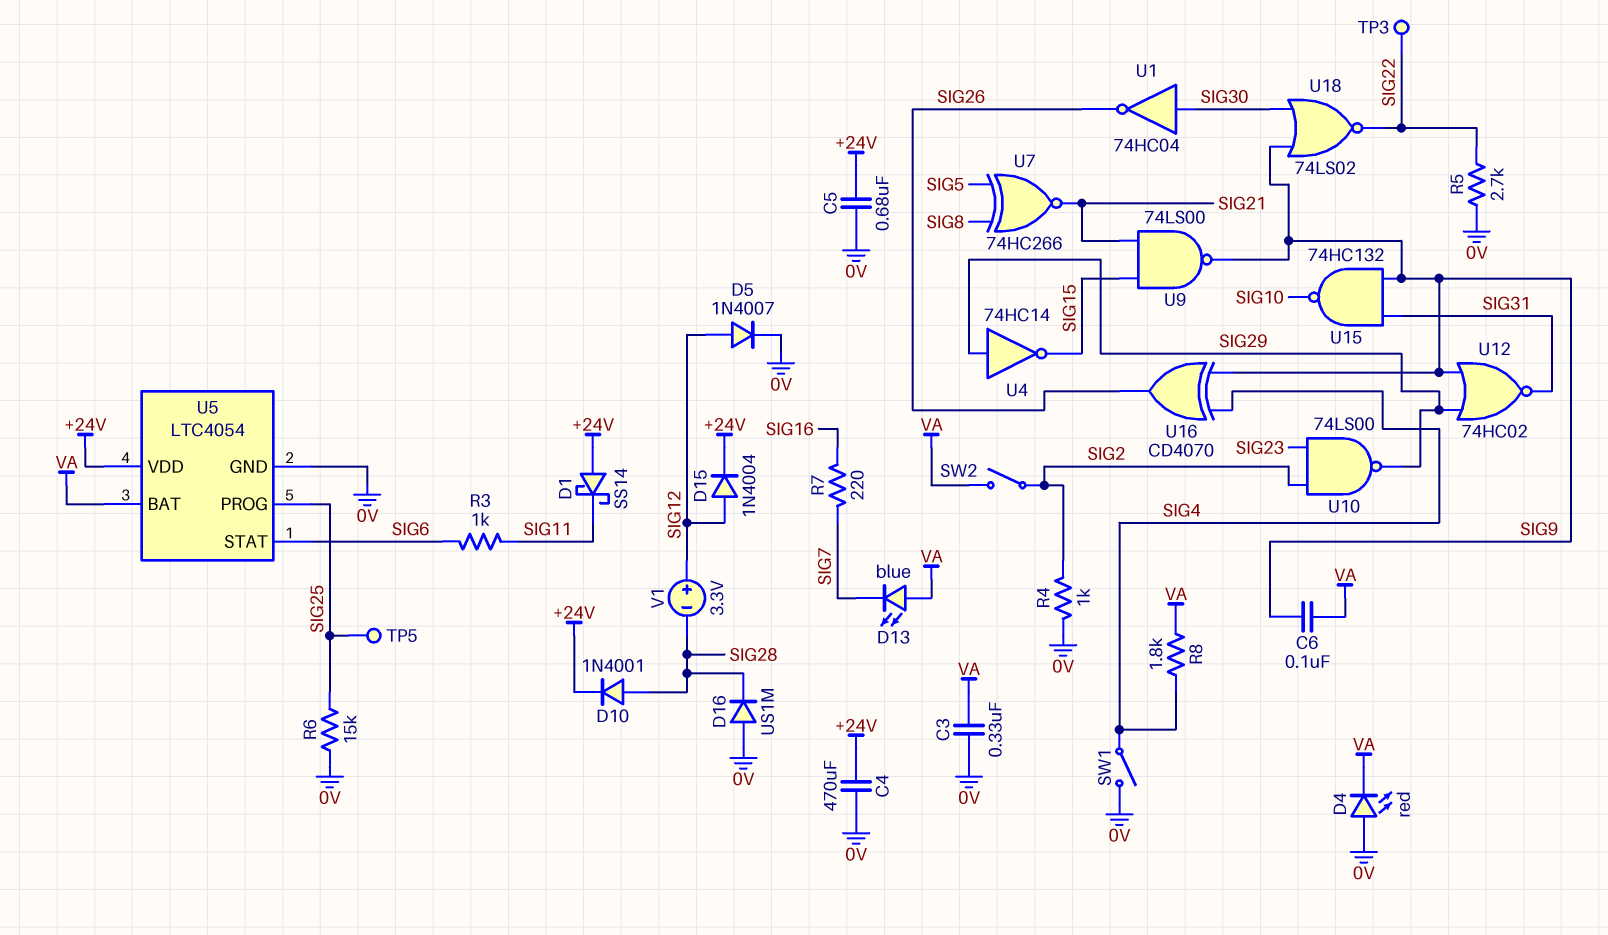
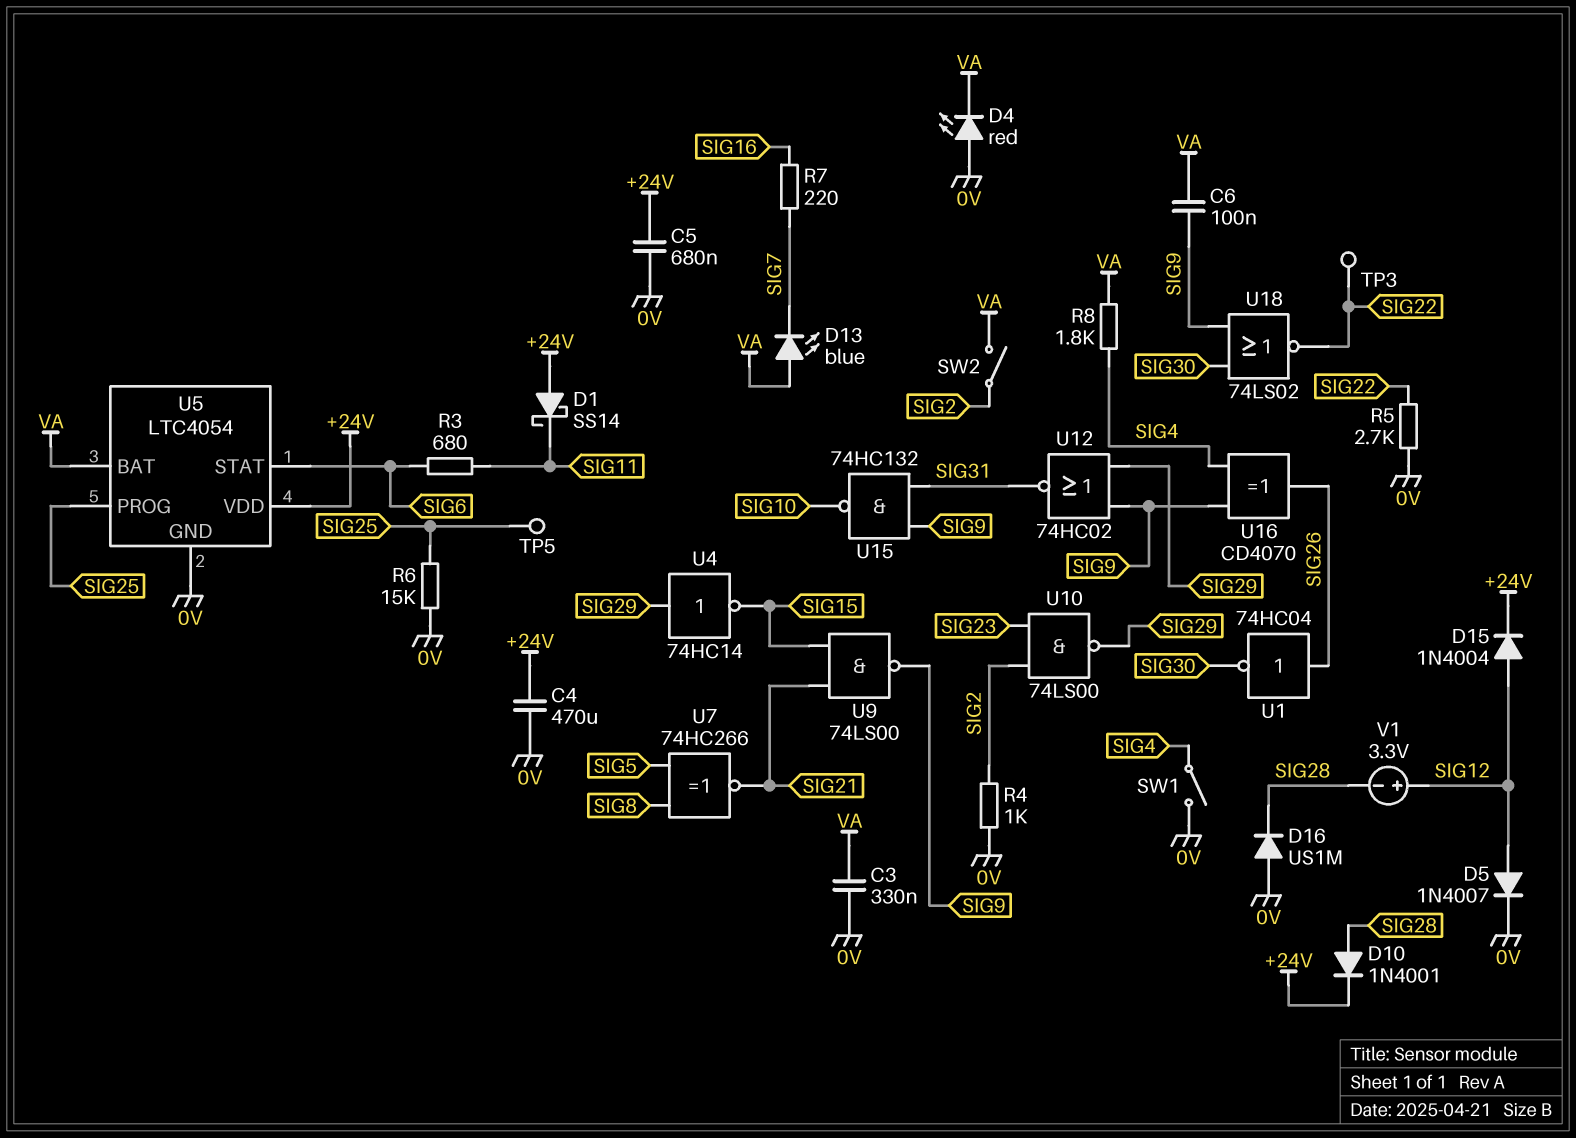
R3: 1k (SIG6, SIG11) -> 680 (SIG6, SIG11)
U1: NOT 74HC04 (in SIG30, out SIG26) -> NOT 74HC04 (in SIG26, out SIG30)

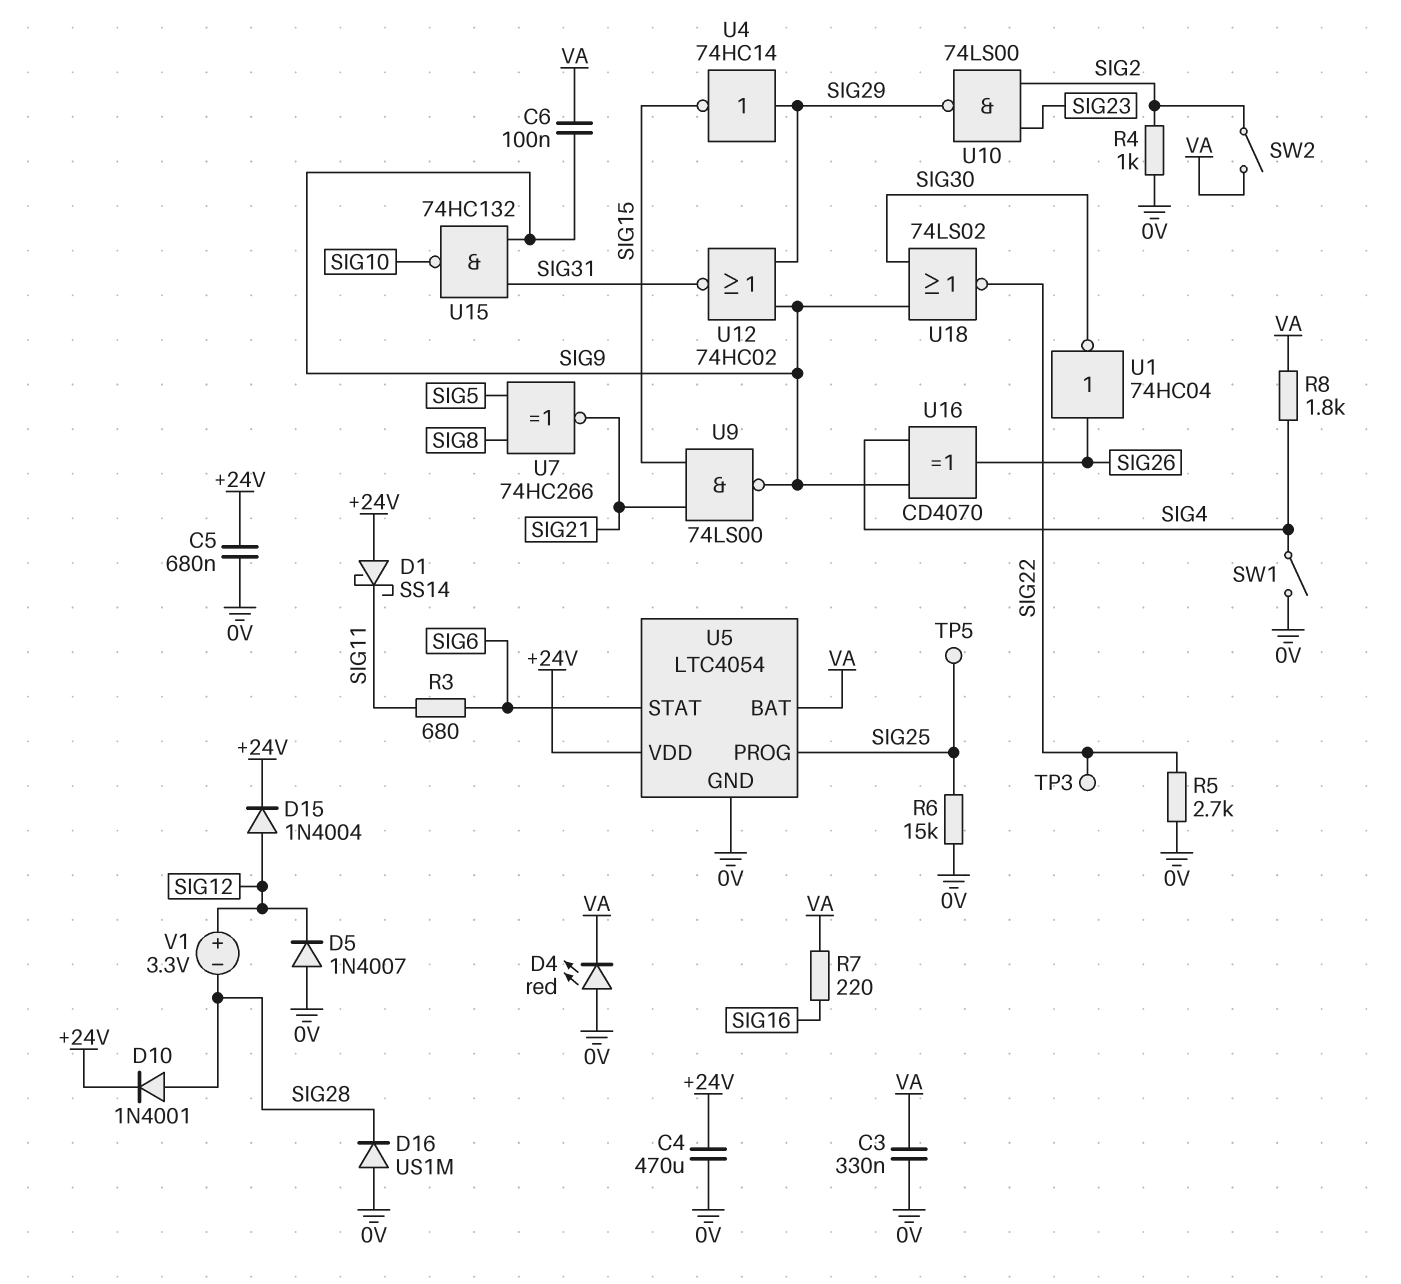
D5: diode 1N4007 (A SIG12, K 0V) -> diode 1N4007 (A 0V, K SIG12)
D13: LED blue (A VA, K SIG7) -> none
R7: 220 (SIG7, SIG16) -> 220 (SIG16, VA)

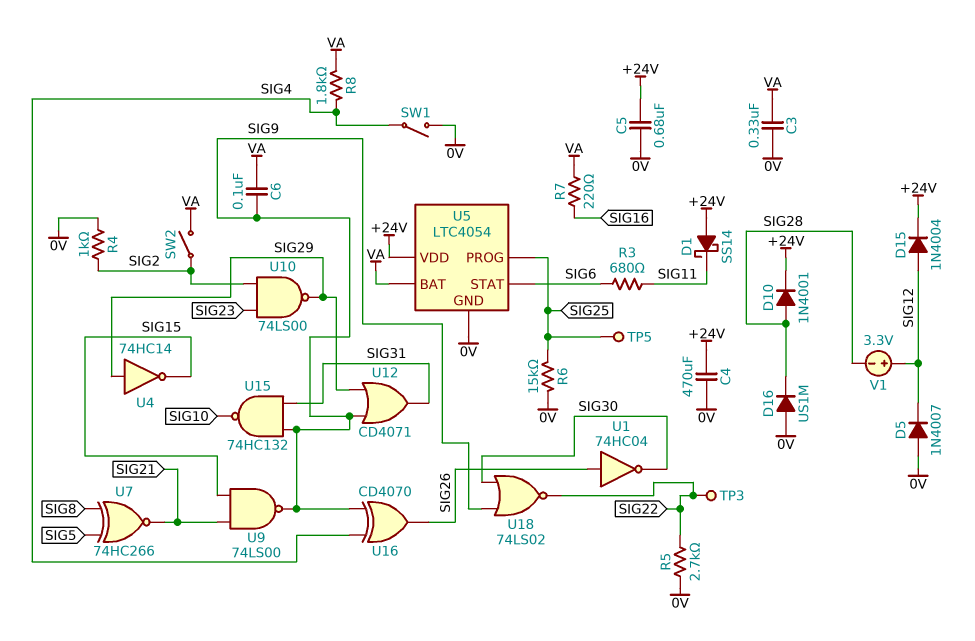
D4: LED red (A 0V, K VA) -> none
U12: NOR 74HC02 (in SIG9, in SIG29, out SIG31) -> OR CD4071 (in SIG9, in SIG29, out SIG31)

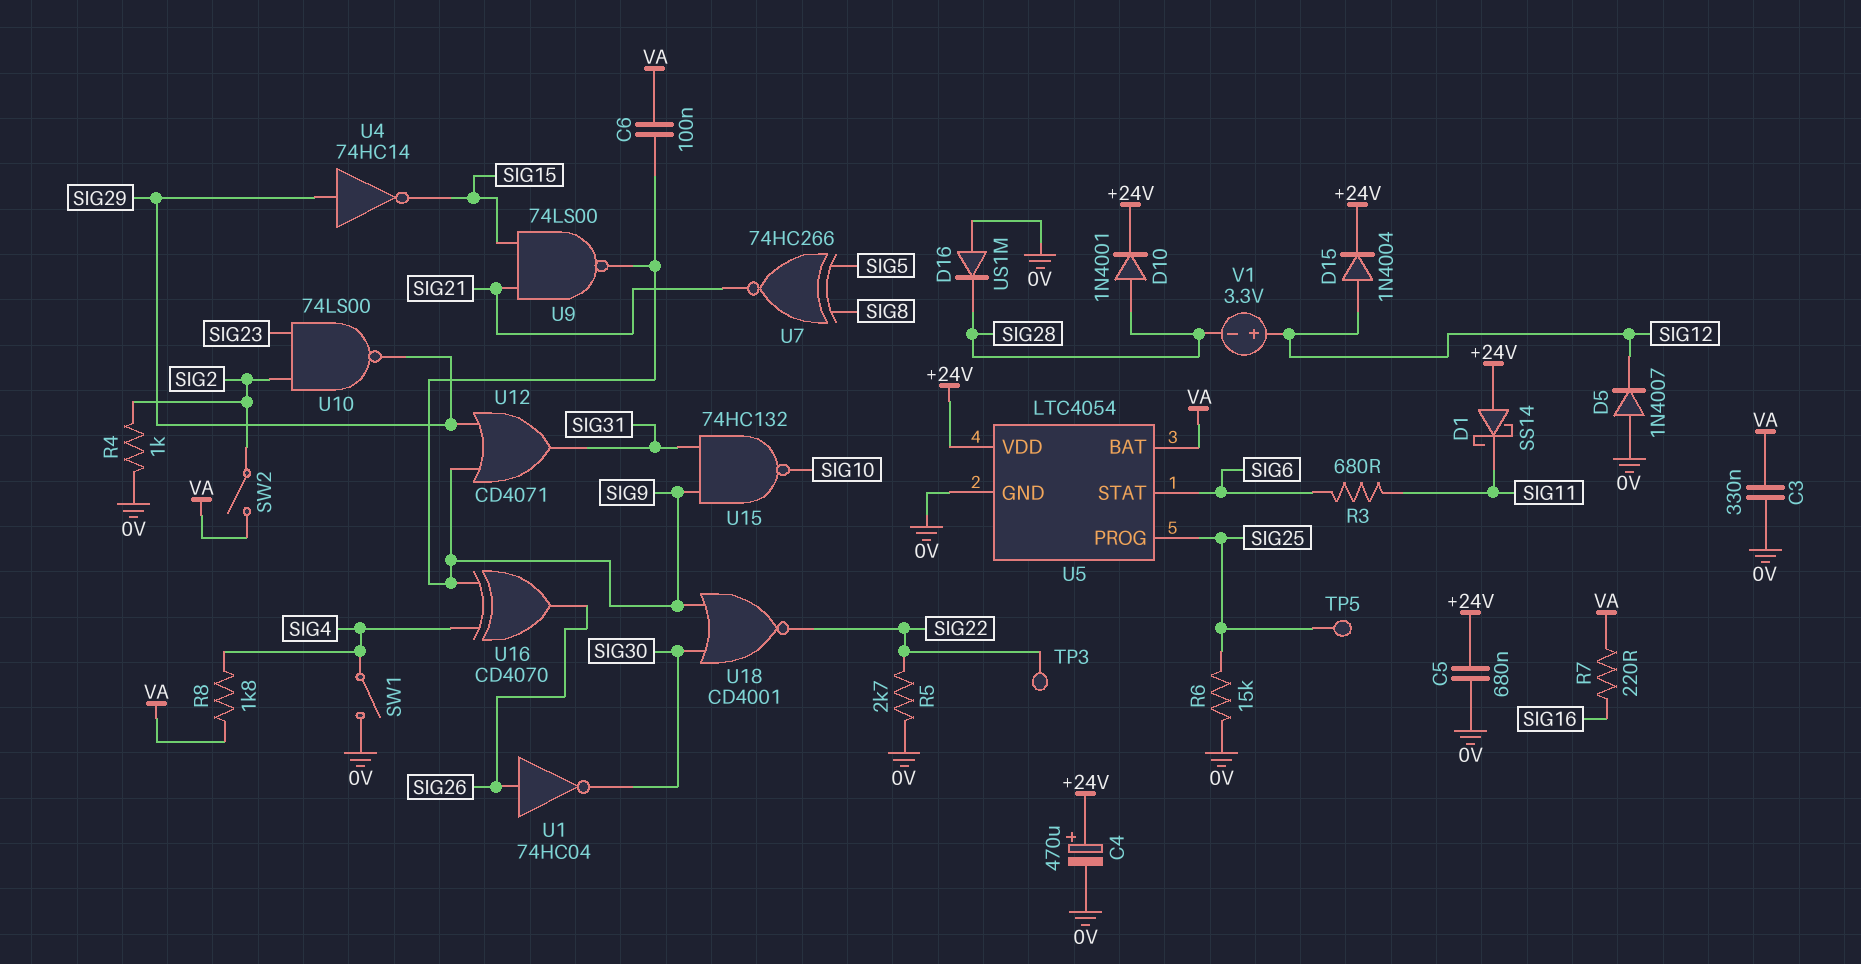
C4: 470uF (+24V, 0V) -> 470uF (plus +24V, minus 0V)
U18: NOR 74LS02 (in SIG9, in SIG30, out SIG22) -> NOR CD4001 (in SIG9, in SIG30, out SIG22)

